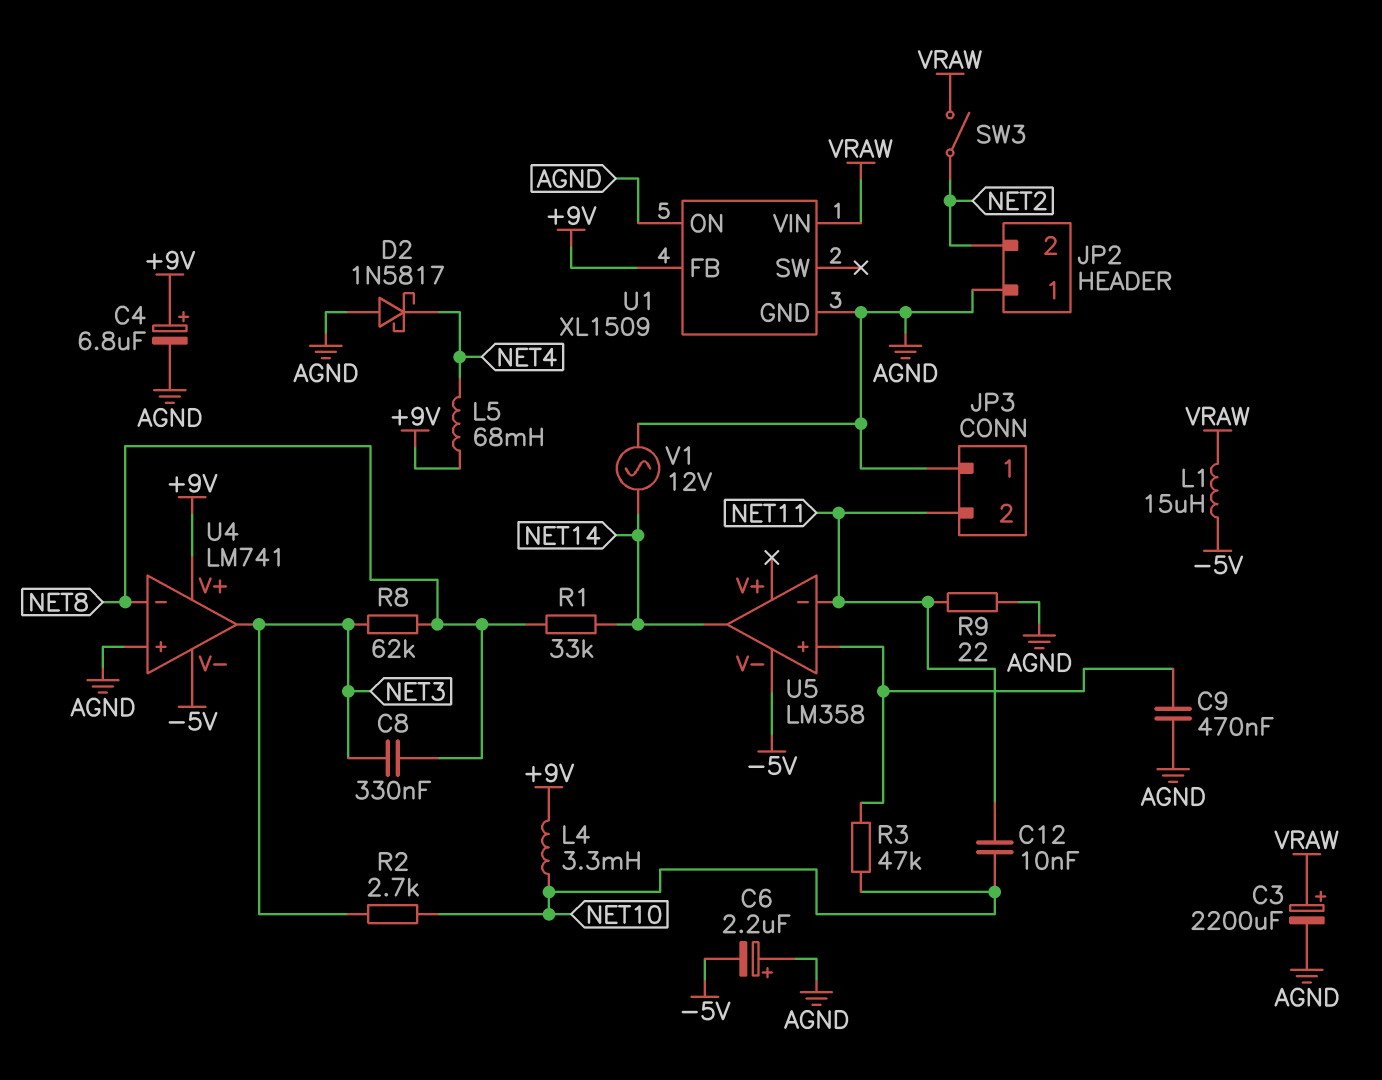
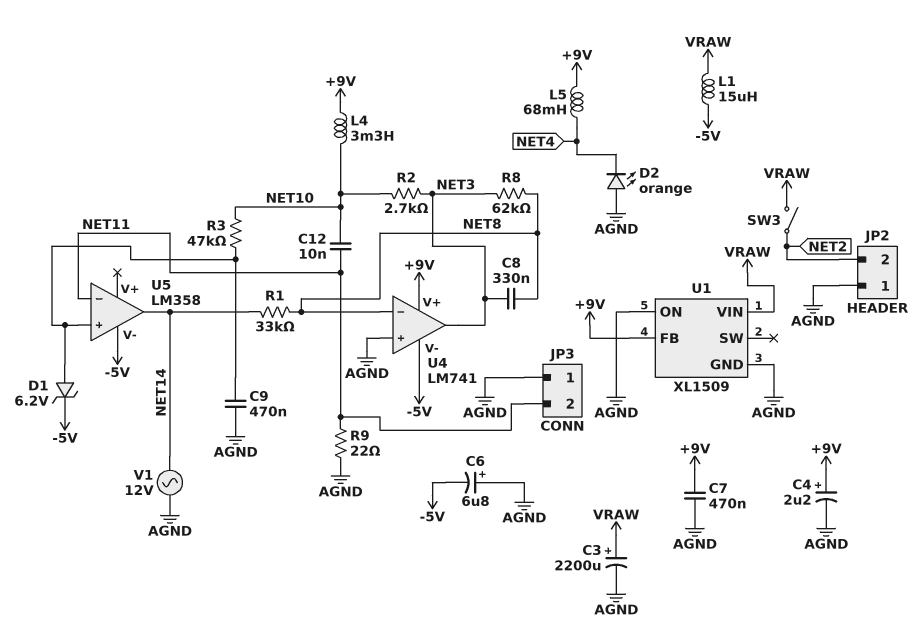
C4: 6.8uF (plus +9V, minus AGND) -> 2.2uF (plus +9V, minus AGND)
C6: 2.2uF (plus AGND, minus -5V) -> 6.8uF (plus AGND, minus -5V)
C7: none -> 470nF (+9V, AGND)
D1: none -> zener 6.2V (A U5/in+, K -5V)
D2: schottky 1N5817 (A AGND, K NET4) -> LED orange (A AGND, K NET4)

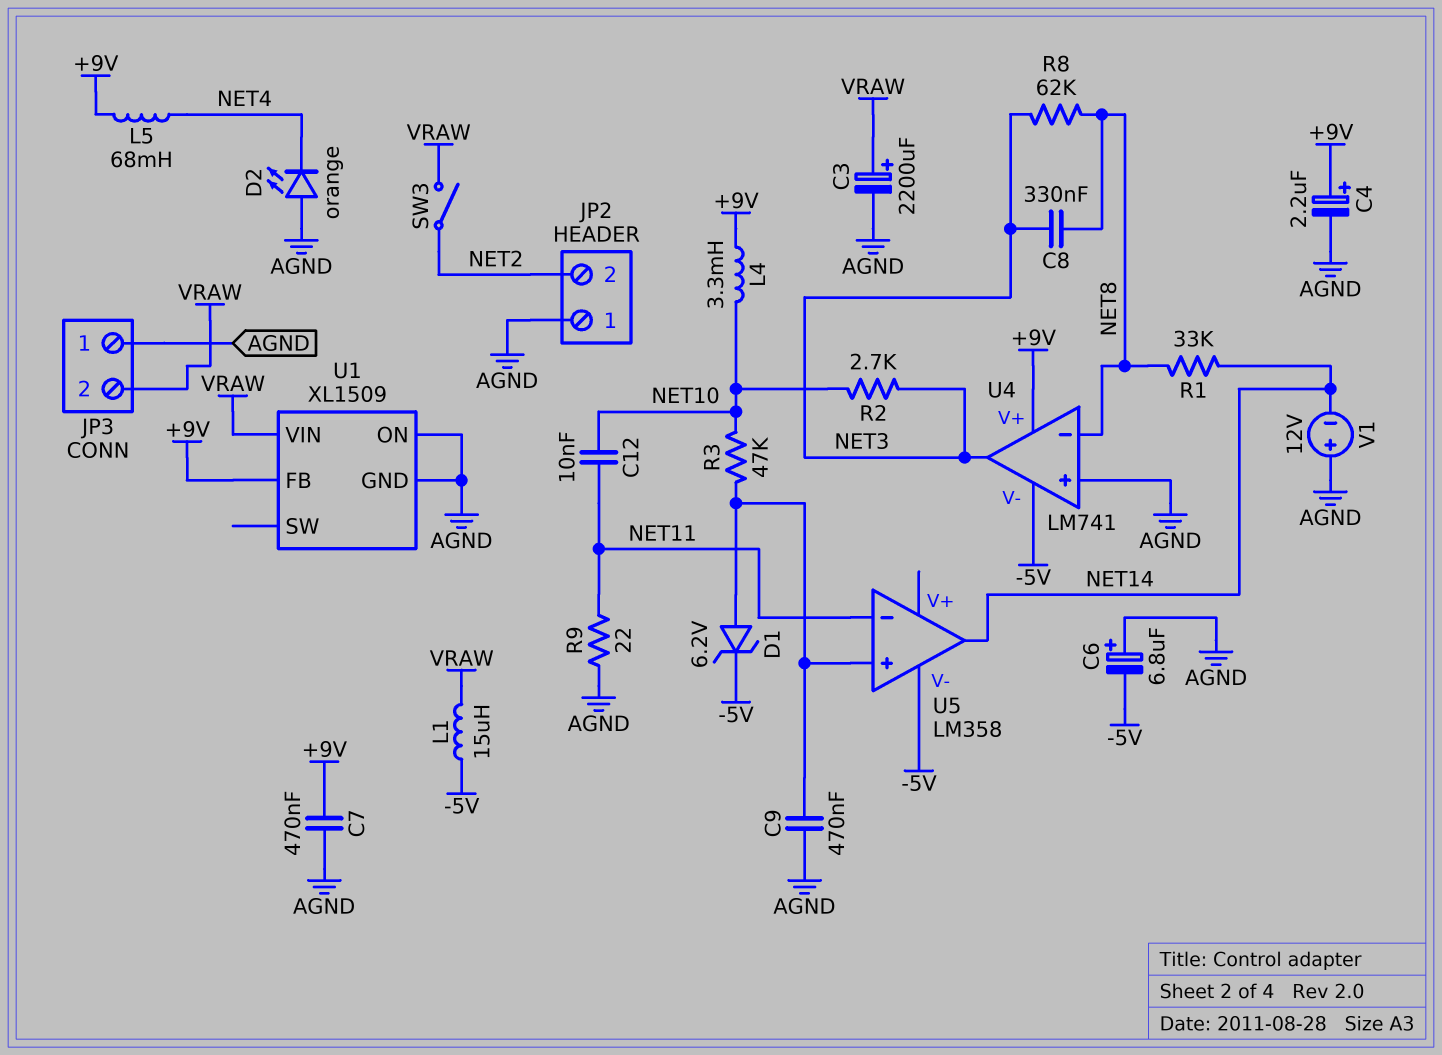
JP3 pin 2: NET11 -> VRAW
V1: AC 12V (AGND, NET14) -> 12V (plus AGND, minus NET14)

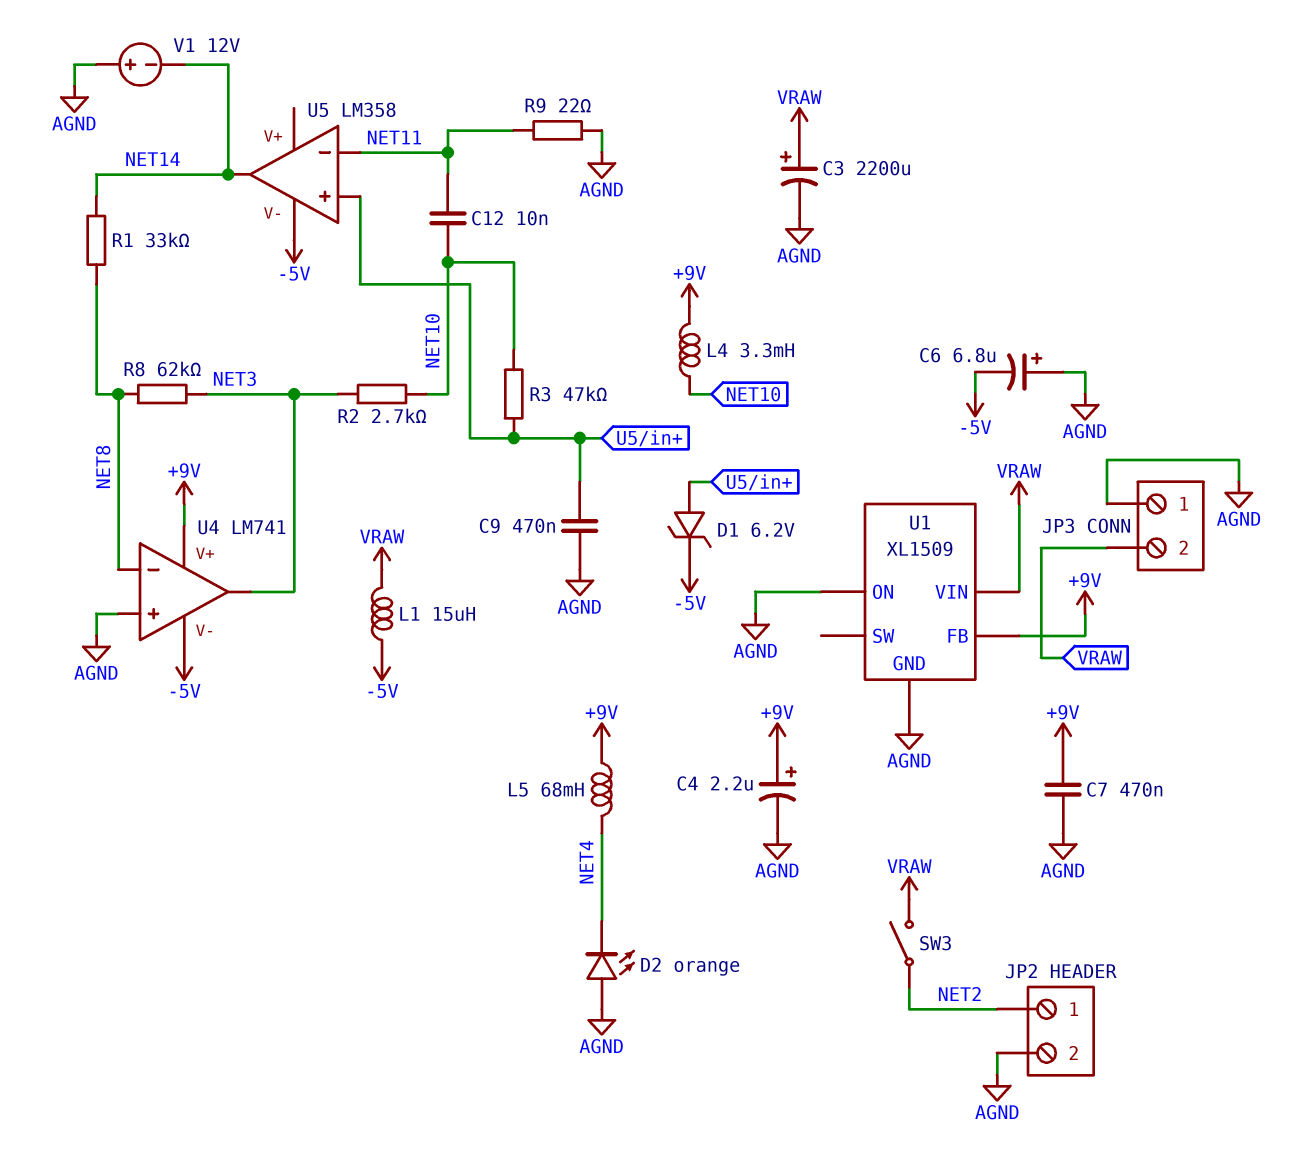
C8: 330nF (NET3, NET8) -> none
JP2 pin 1: AGND -> NET2
JP2 pin 2: NET2 -> AGND

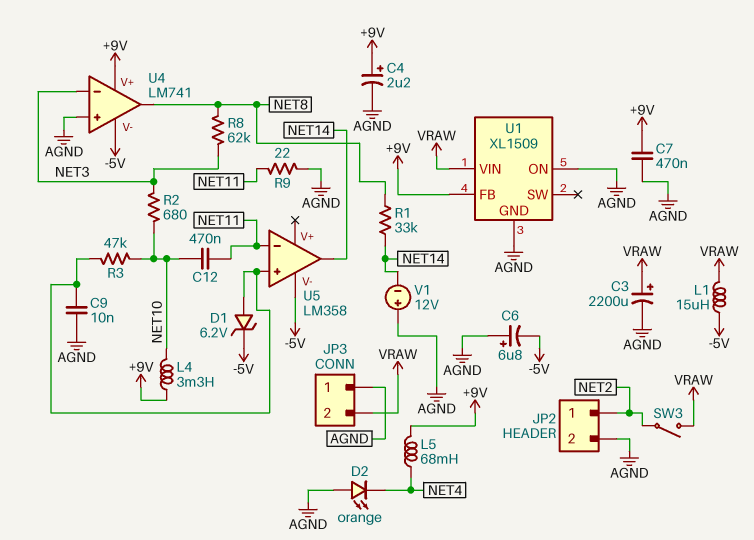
C9: 470nF (AGND, U5/in+) -> 10nF (AGND, U5/in+)
C12: 10nF (NET10, NET11) -> 470nF (NET10, NET11)
R2: 2.7k (NET3, NET10) -> 680 (NET3, NET10)
U4 pin in-: NET8 -> NET3
U4 pin out: NET3 -> NET8

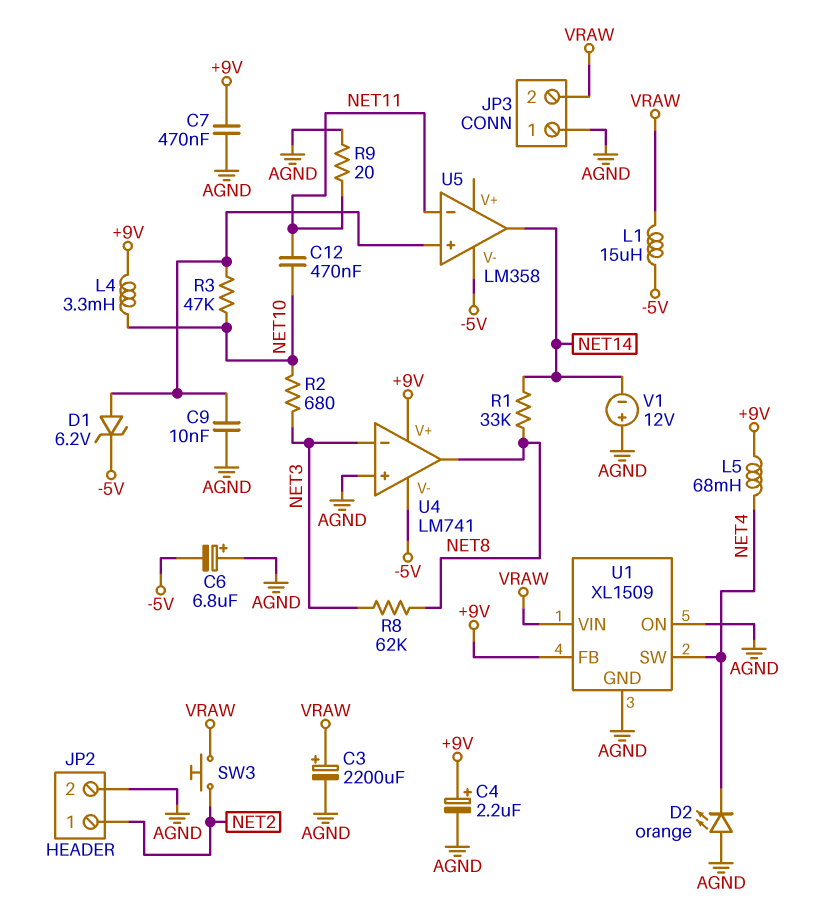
R9: 22 (AGND, NET11) -> 20 (AGND, NET11)
SW3: switch (NET2, VRAW) -> button (NET2, VRAW)
U1 pin SW: none -> NET4

